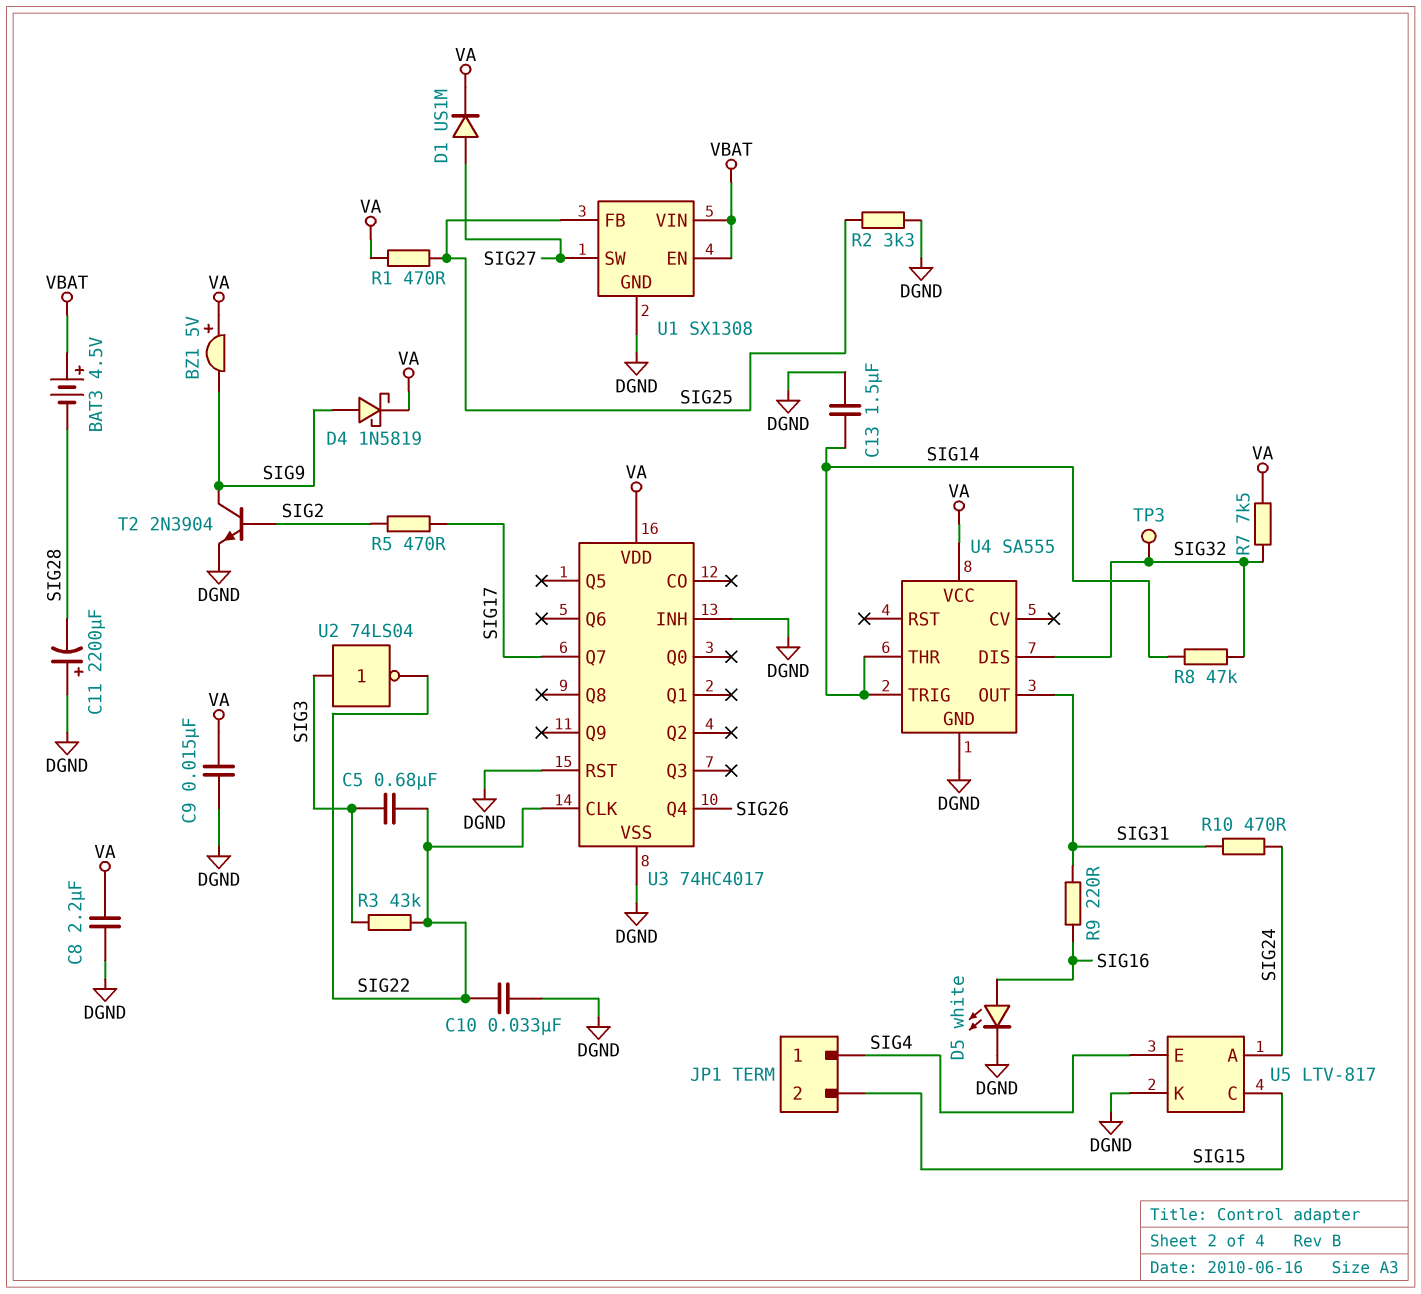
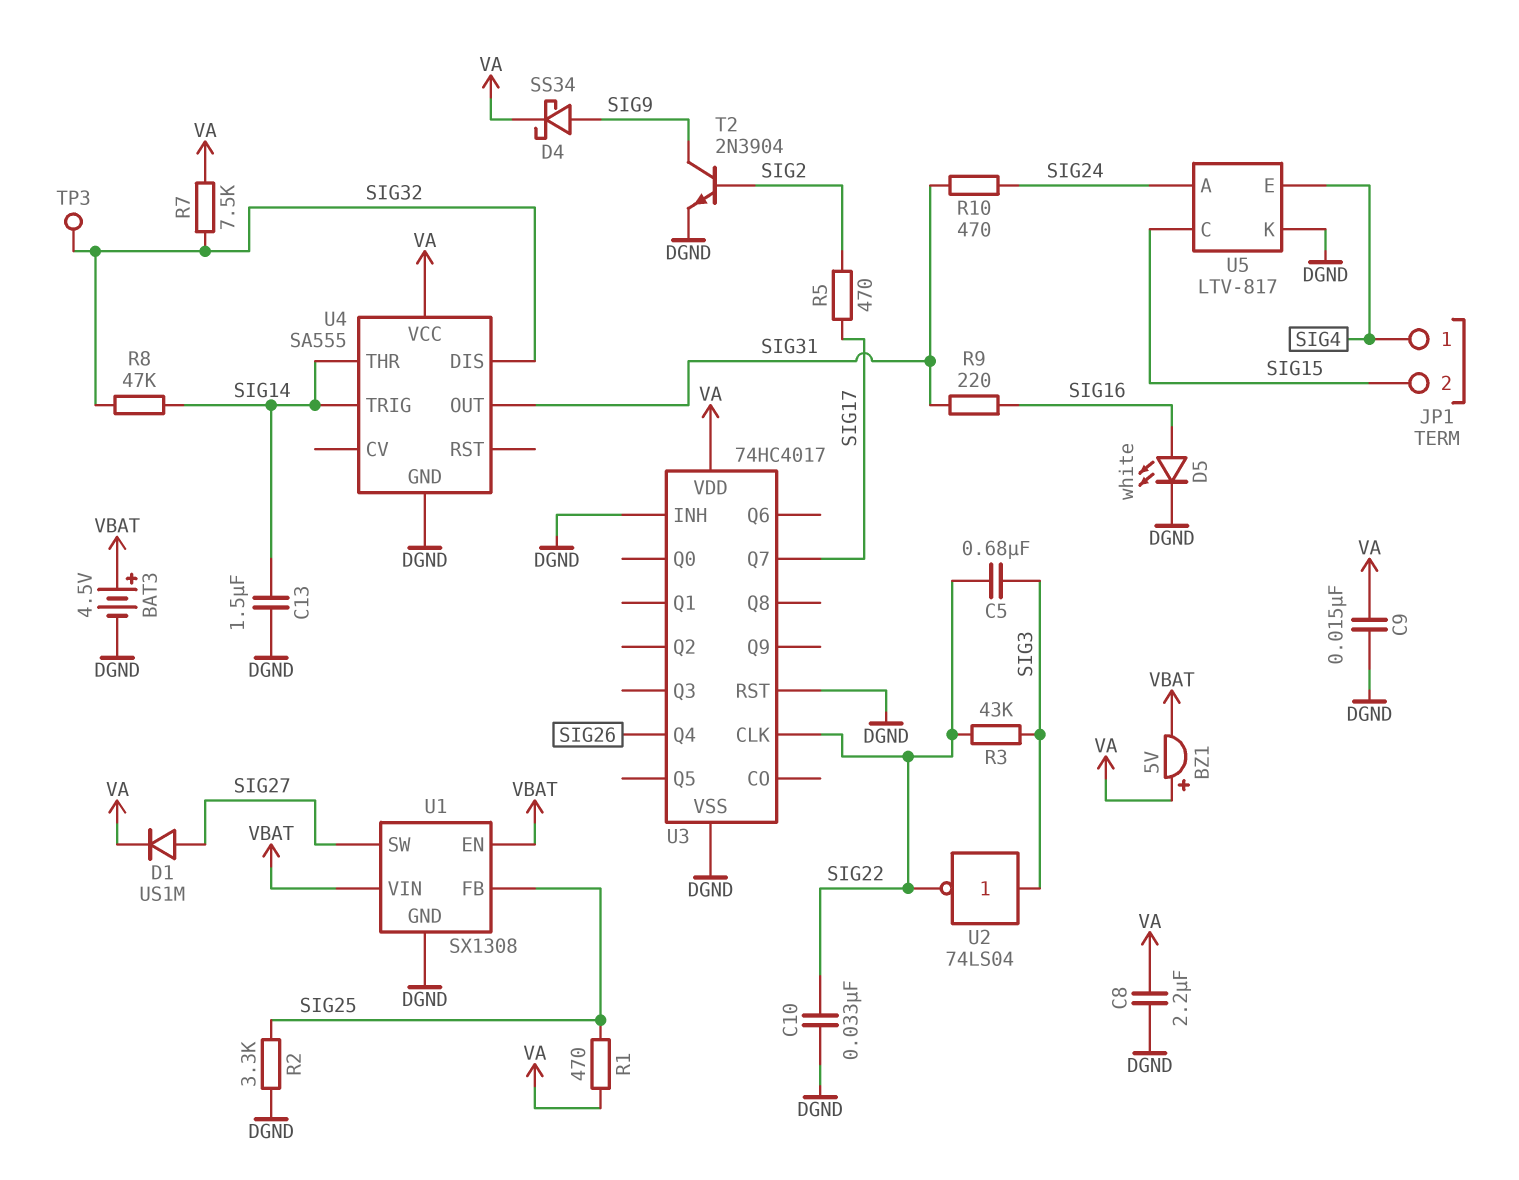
BAT3: 4.5V (plus VBAT, minus SIG28) -> 4.5V (plus VBAT, minus DGND)
BZ1: buzzer 5V (plus VA, minus SIG9) -> buzzer 5V (plus VA, minus VBAT)
C11: 2200uF (plus DGND, minus SIG28) -> none
D4: schottky 1N5819 (A SIG9, K VA) -> schottky SS34 (A SIG9, K VA)

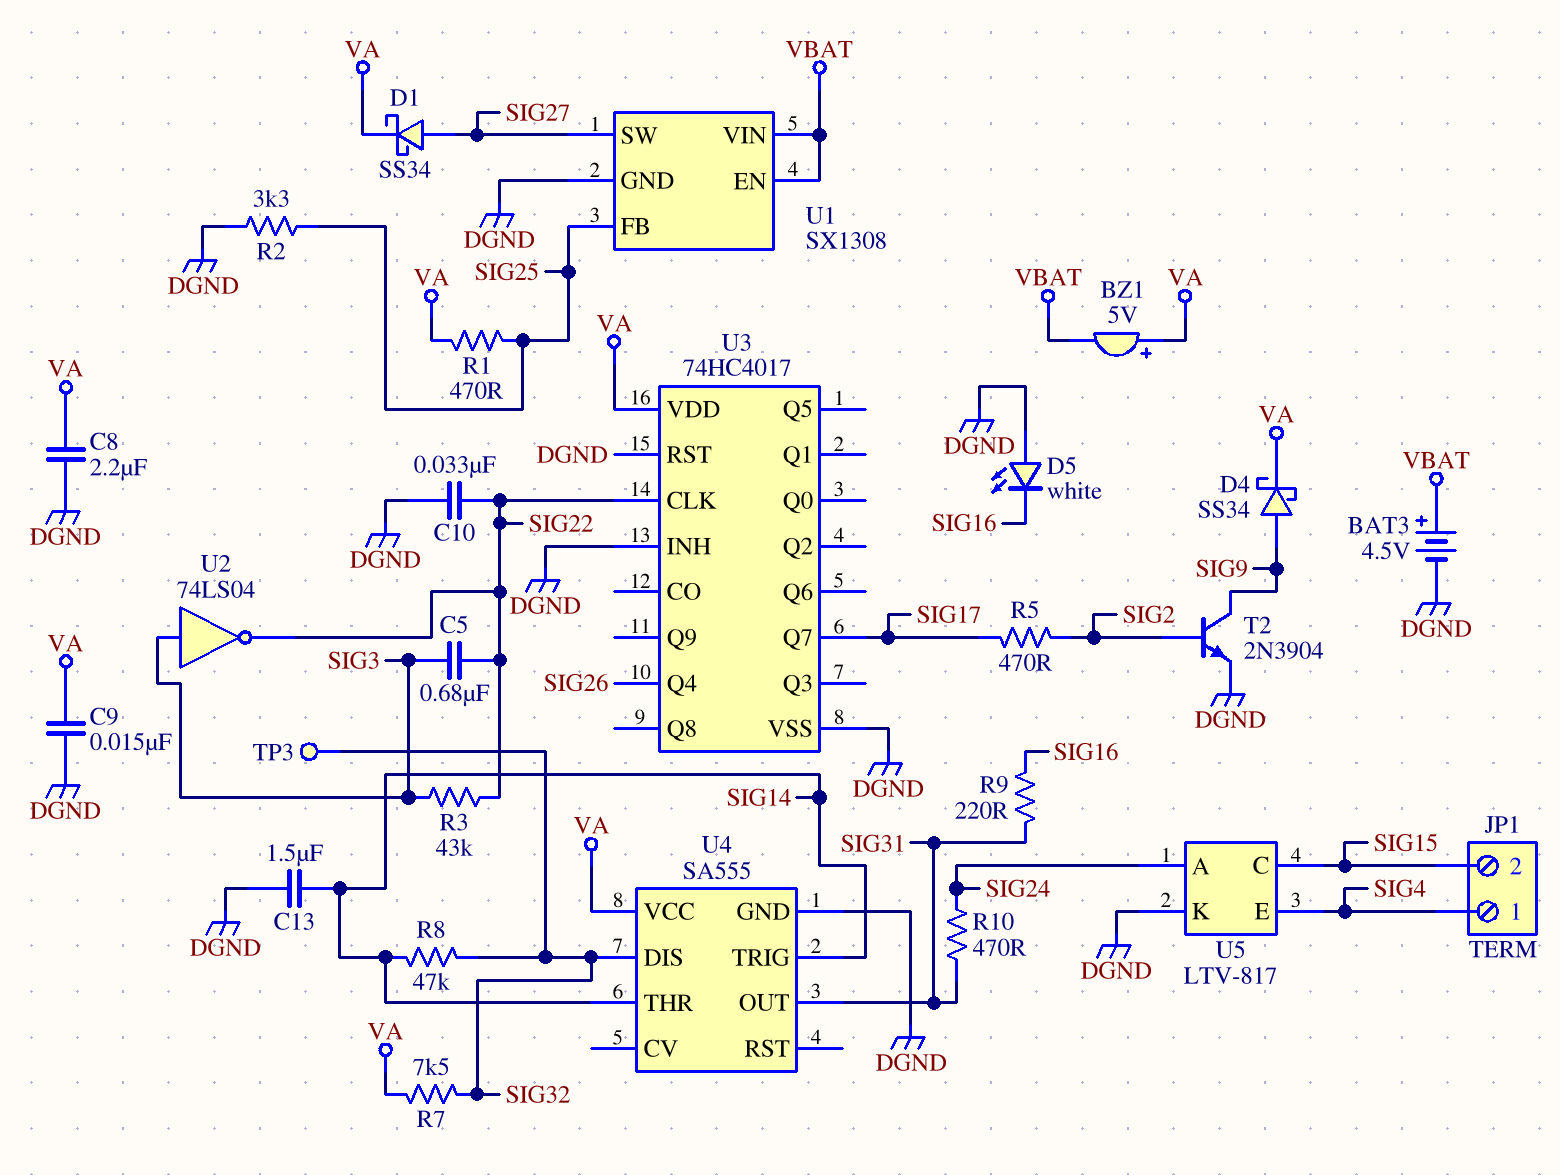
D1: diode US1M (A SIG27, K VA) -> schottky SS34 (A SIG27, K VA)
D5: LED white (A SIG16, K DGND) -> LED white (A DGND, K SIG16)

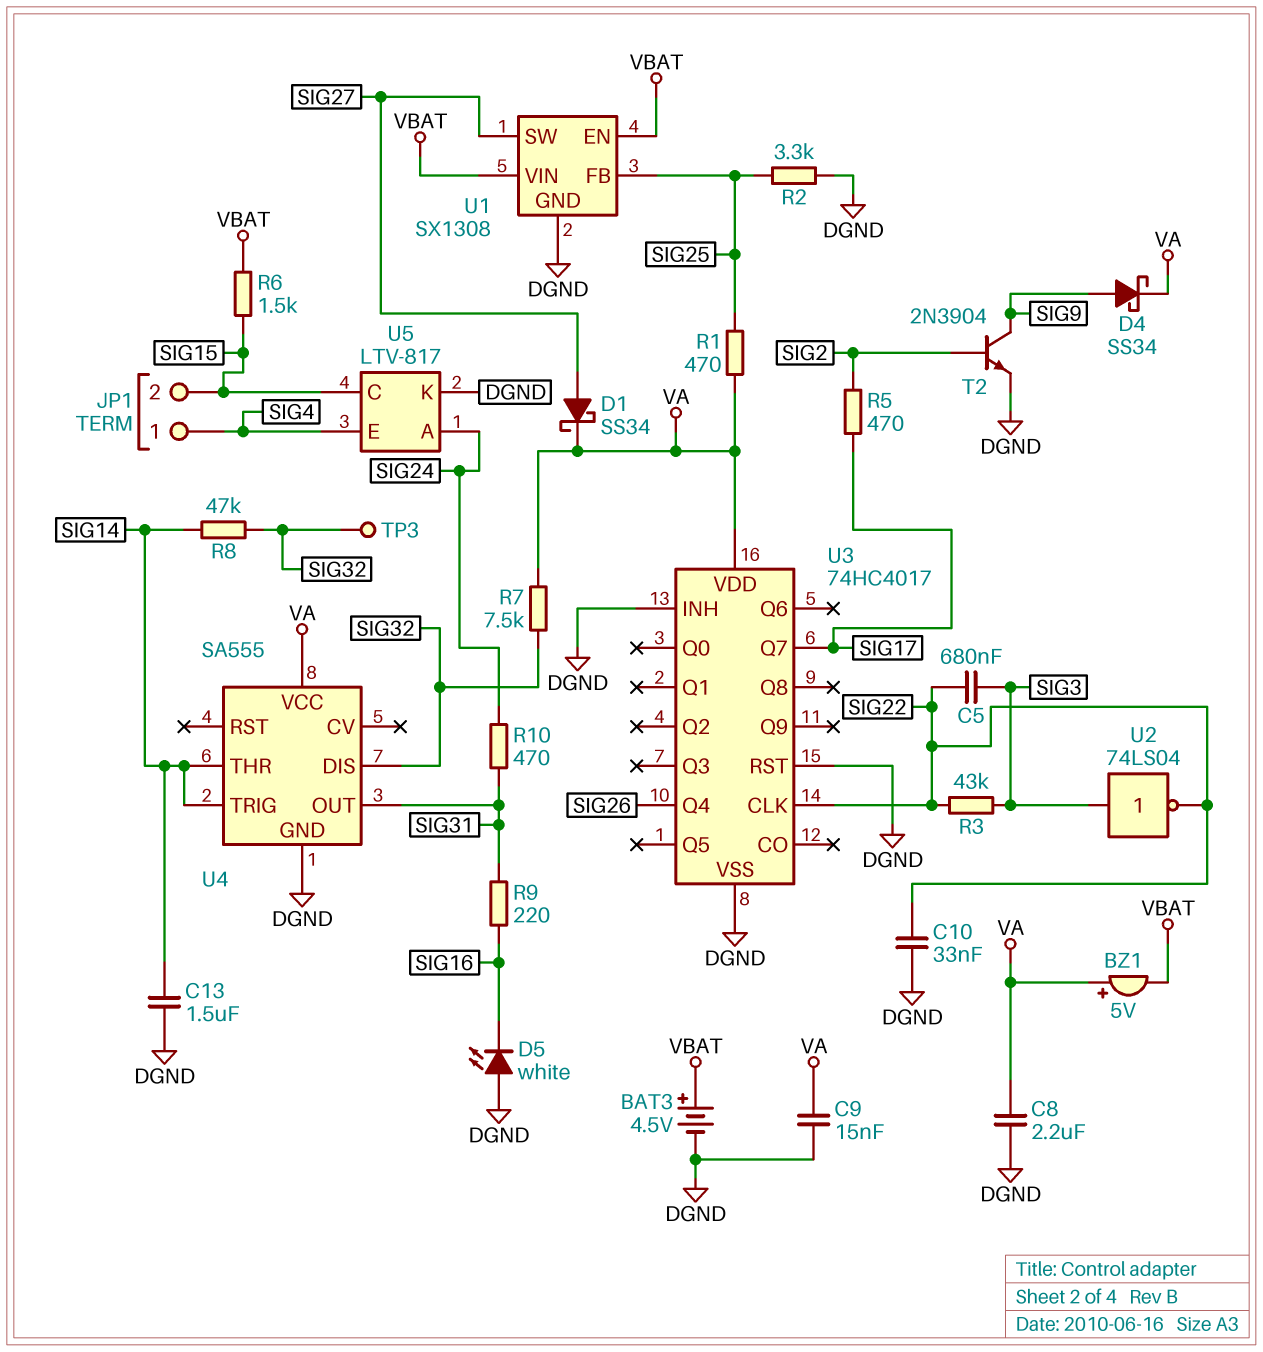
R6: none -> 1.5k (SIG15, VBAT)

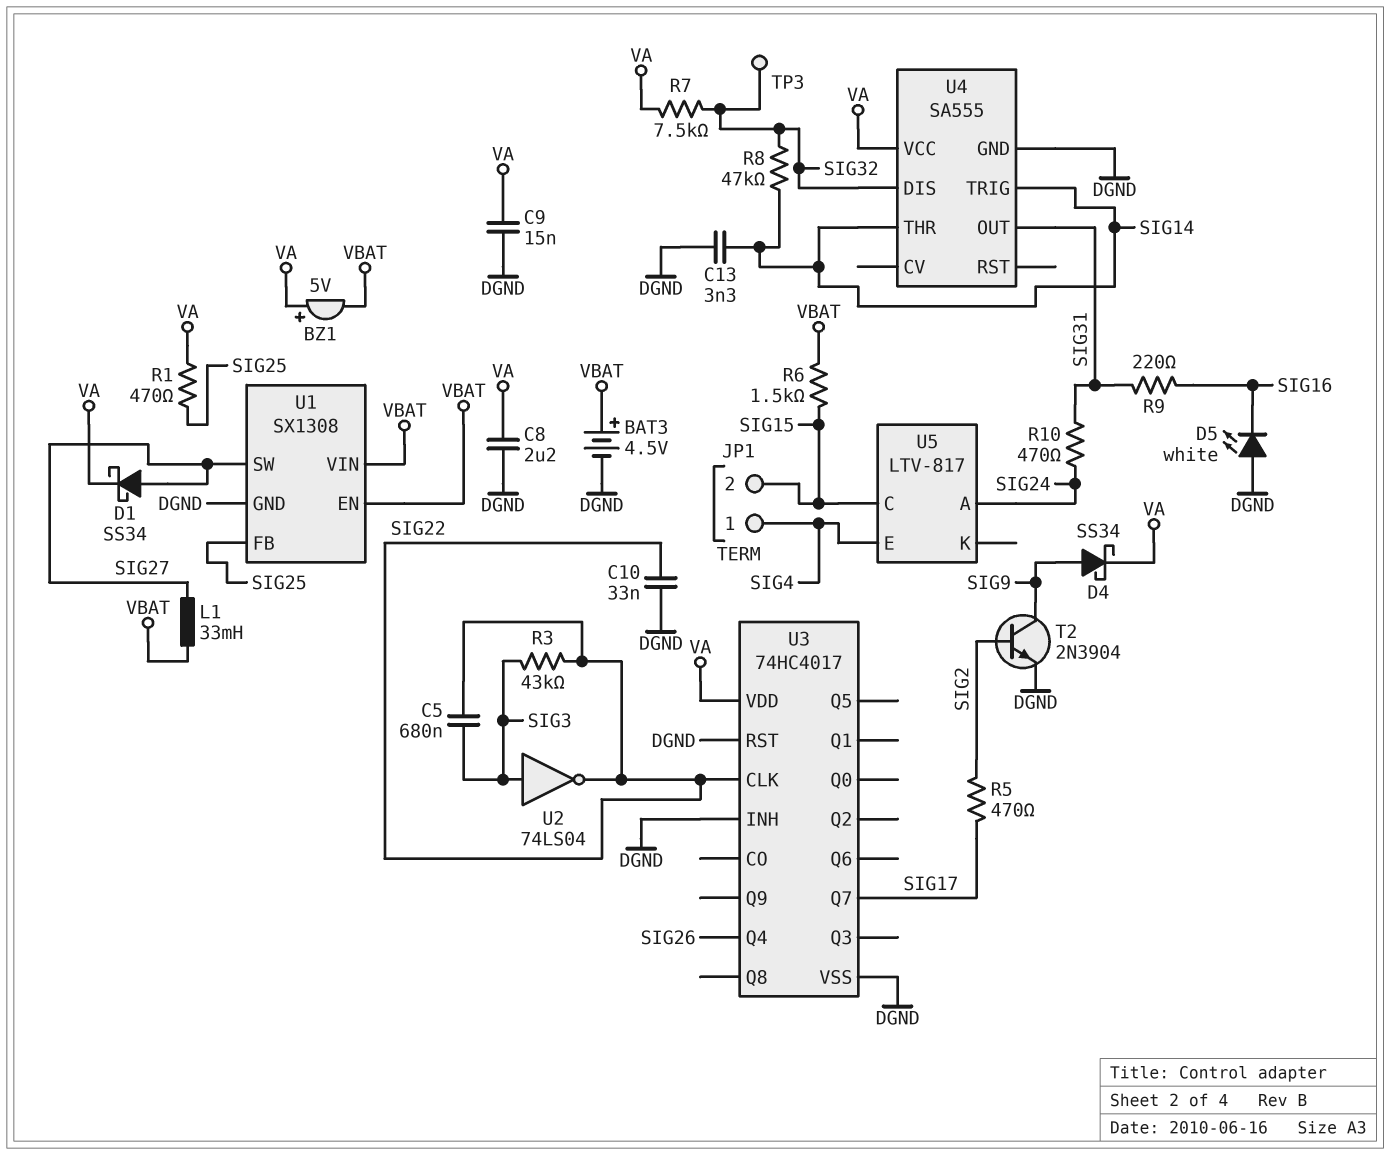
C13: 1.5uF (DGND, SIG14) -> 3.3nF (DGND, SIG14)
L1: none -> 33mH (SIG27, VBAT)
R2: 3.3k (DGND, SIG25) -> none
U5 pin K: DGND -> none

